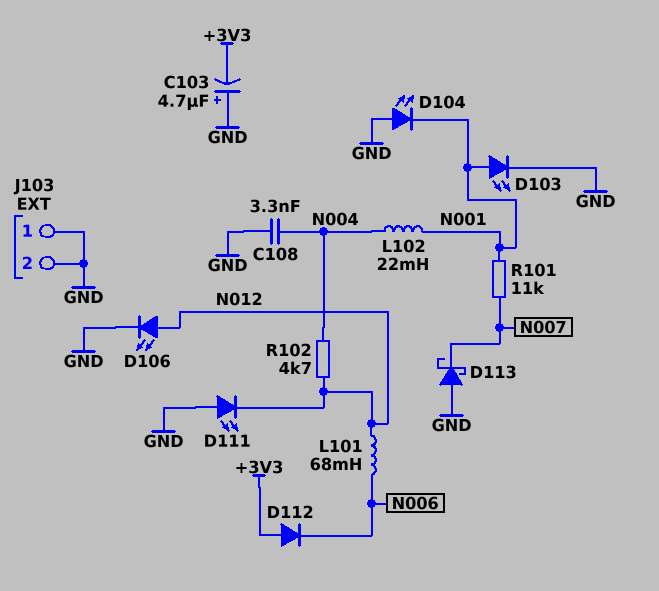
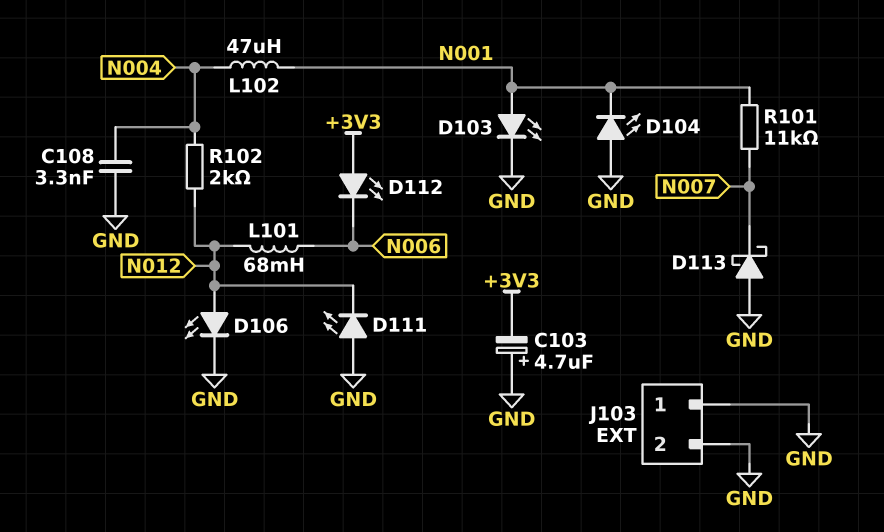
D112: diode (A +3V3, K N006) -> LED (A +3V3, K N006)
L102: 22mH (N001, N004) -> 47uH (N001, N004)
R102: 4.7k (N004, N012) -> 2k (N004, N012)

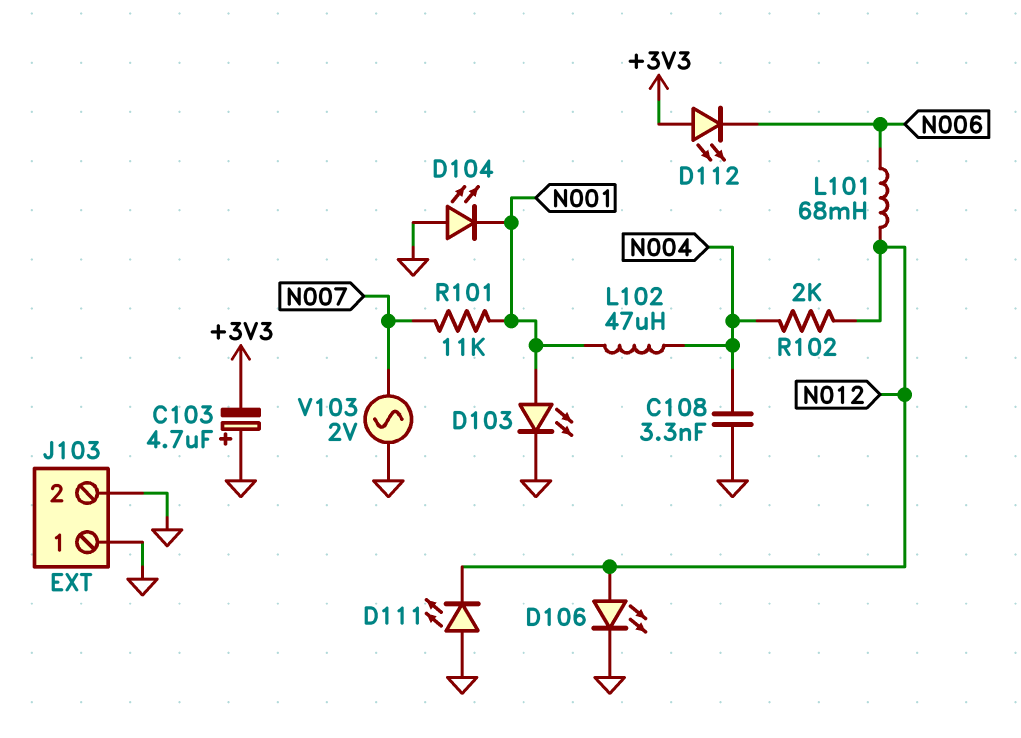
D113: schottky (A GND, K N007) -> none
V103: none -> AC 2V (GND, N007)

